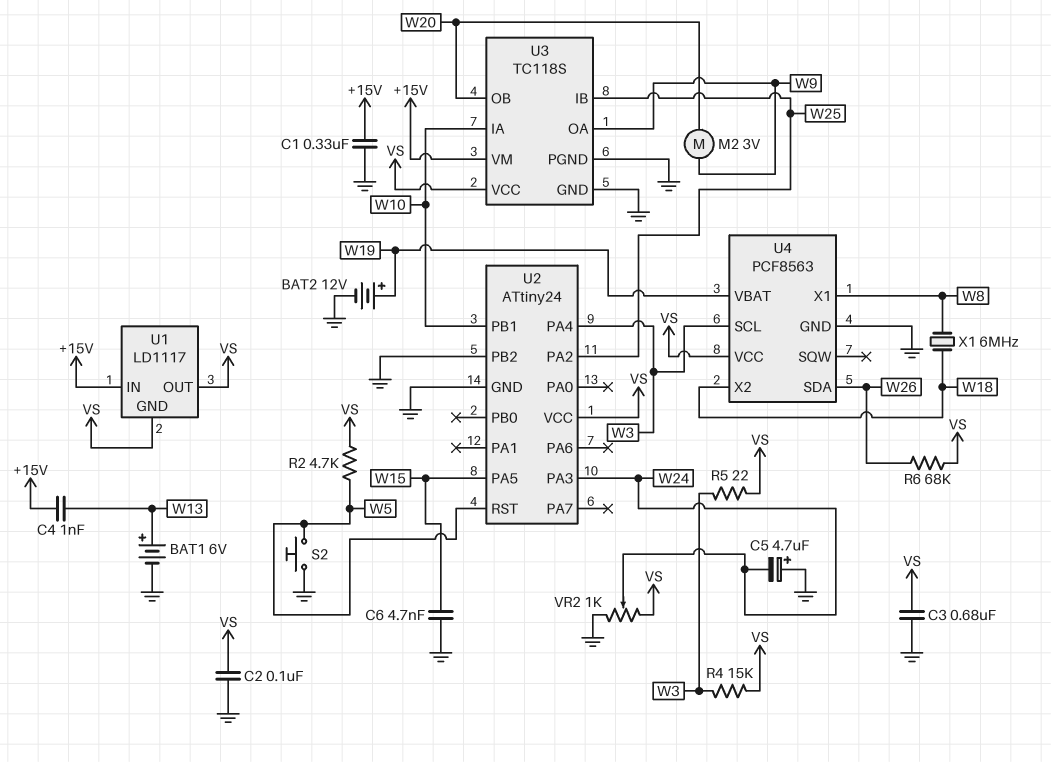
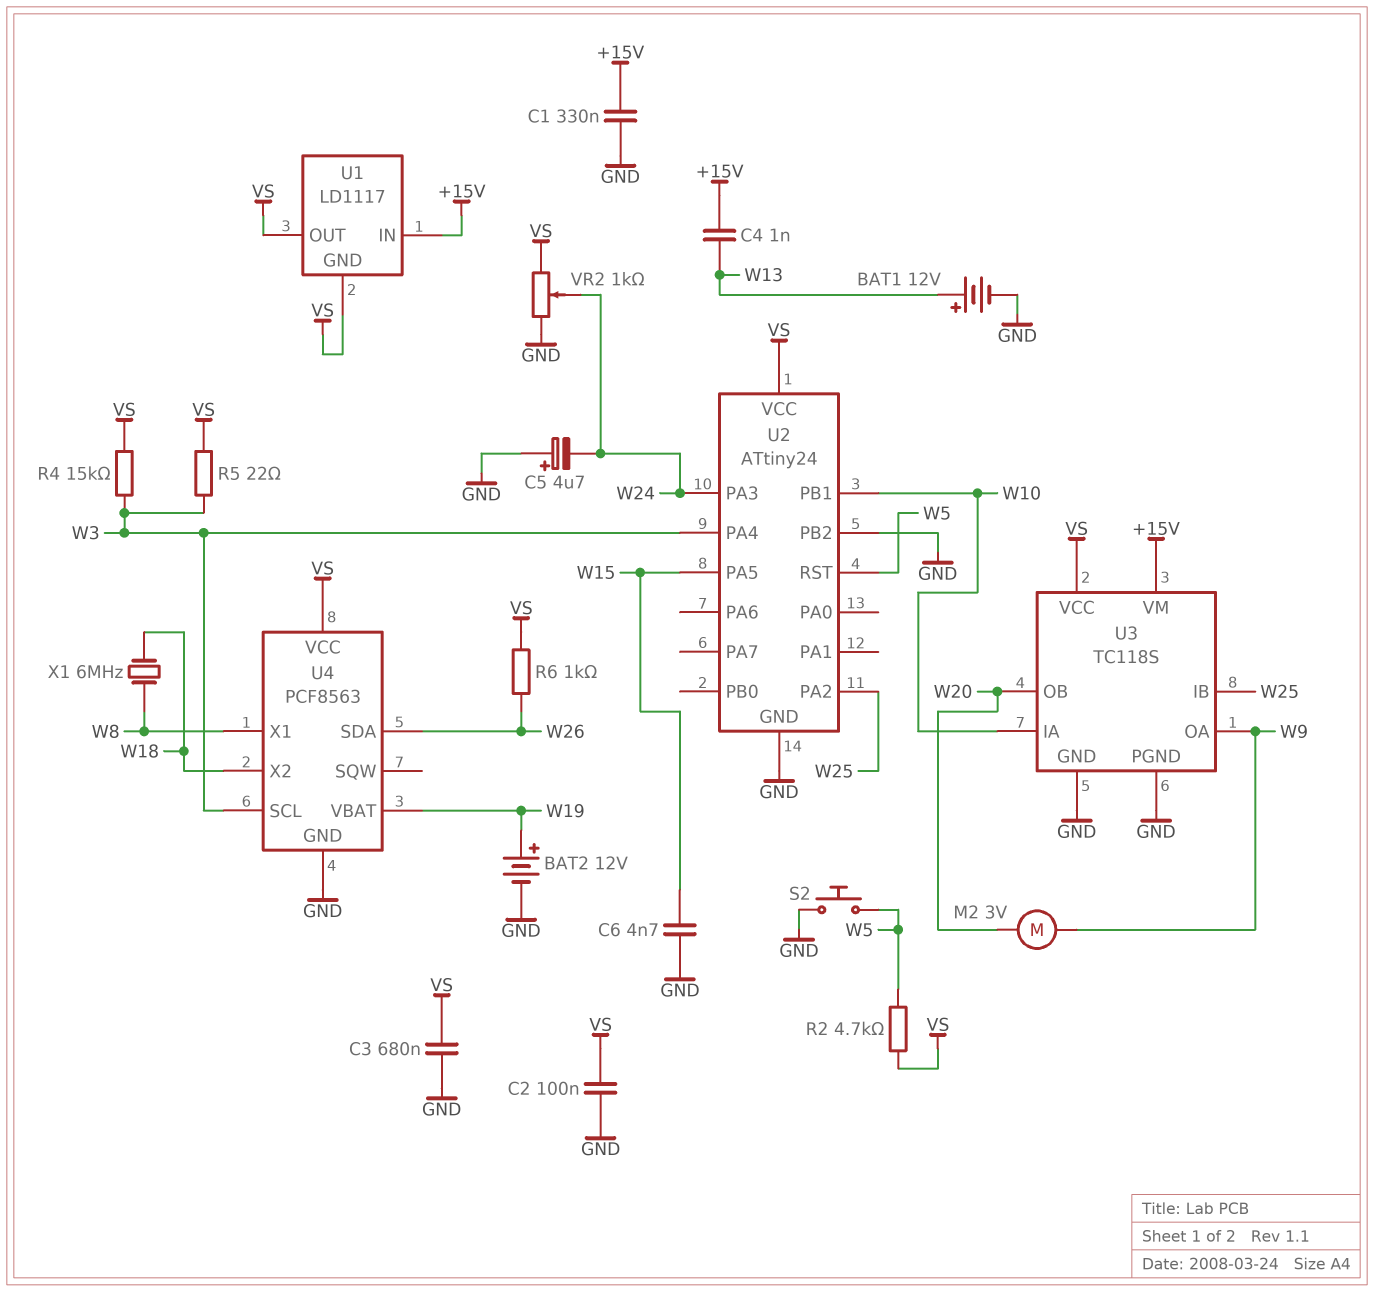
BAT1: 6V (plus W13, minus GND) -> 12V (plus W13, minus GND)
R6: 68k (VS, W26) -> 1k (VS, W26)

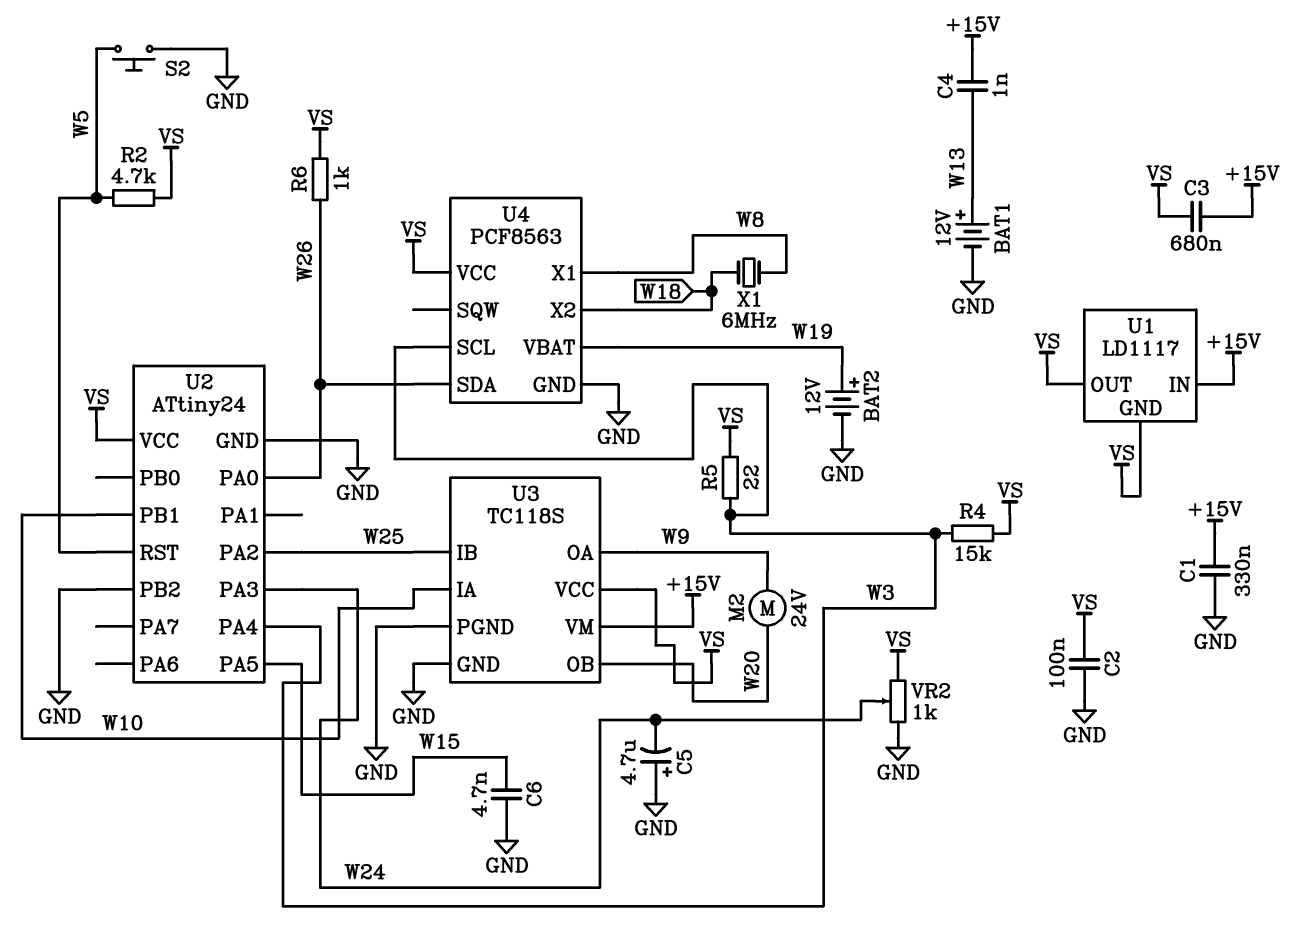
C3: 680nF (GND, VS) -> 680nF (+15V, VS)
M2: motor 3V (W9, W20) -> motor 24V (W9, W20)
U2 pin PA0: none -> W26

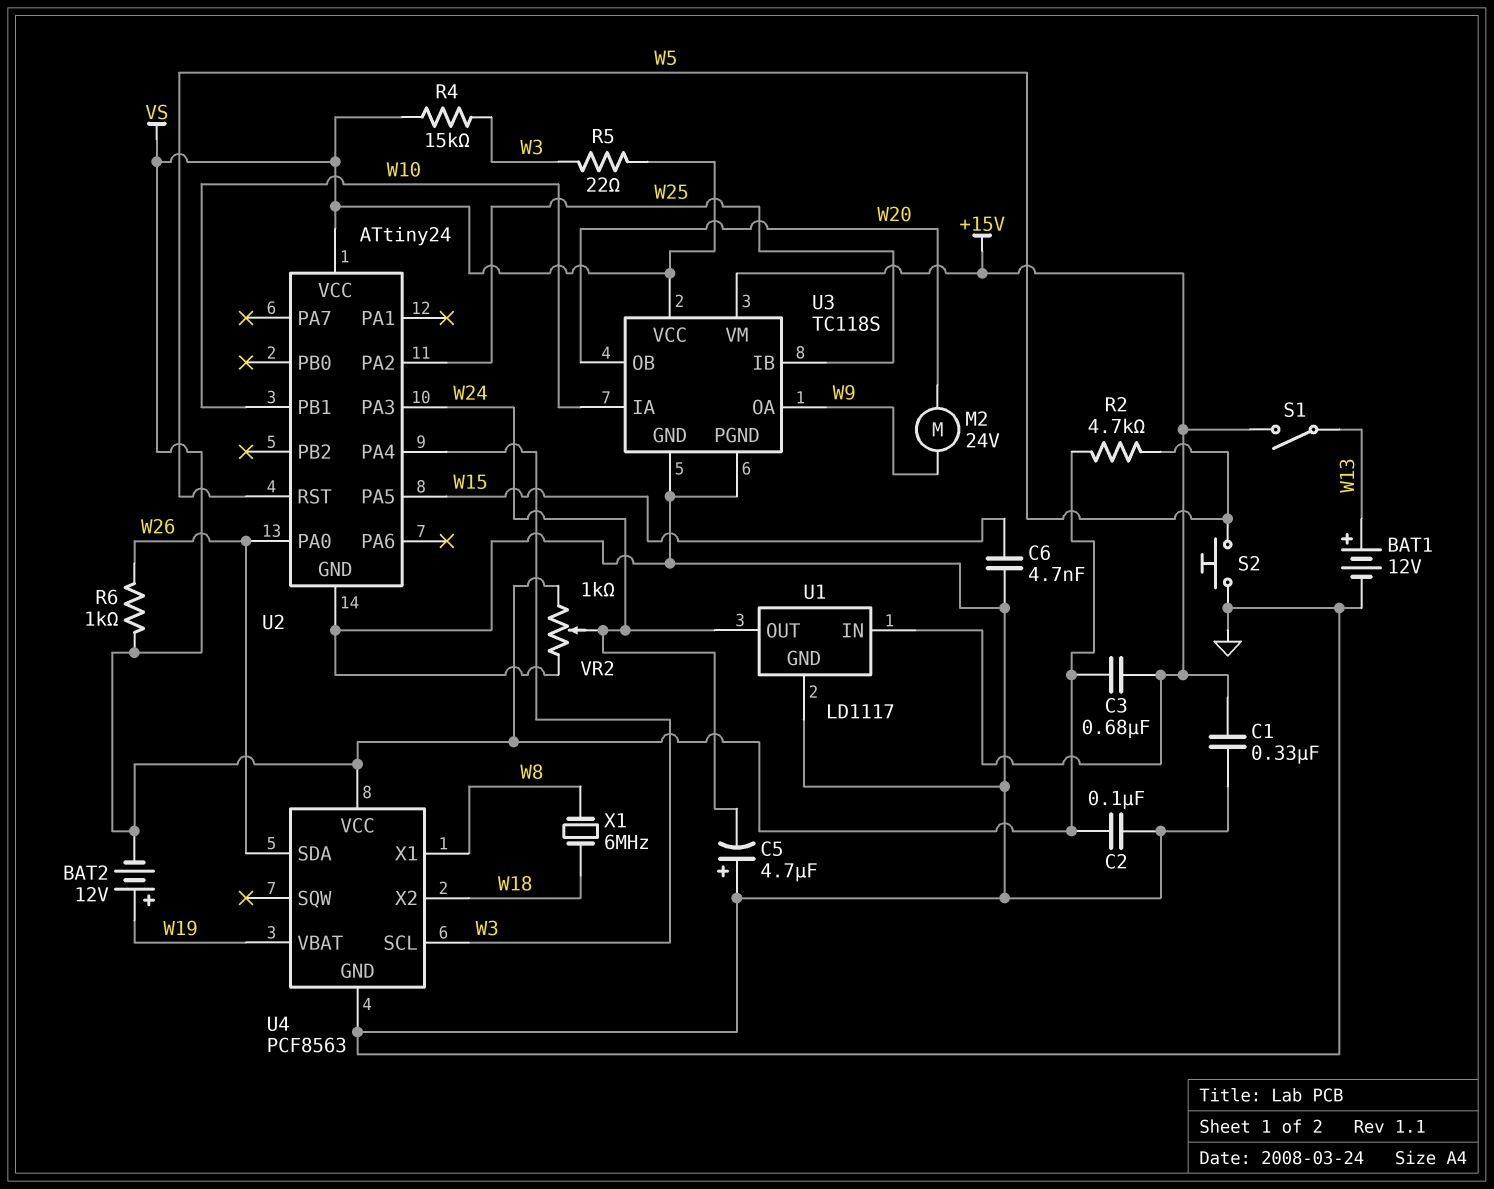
BAT2: 12V (plus W19, minus GND) -> 12V (plus W19, minus VS)
C4: 1nF (+15V, W13) -> none
S1: none -> switch (+15V, W13)
U1 pin GND: VS -> GND
U1 pin OUT: VS -> W24
U2 pin PB2: GND -> none

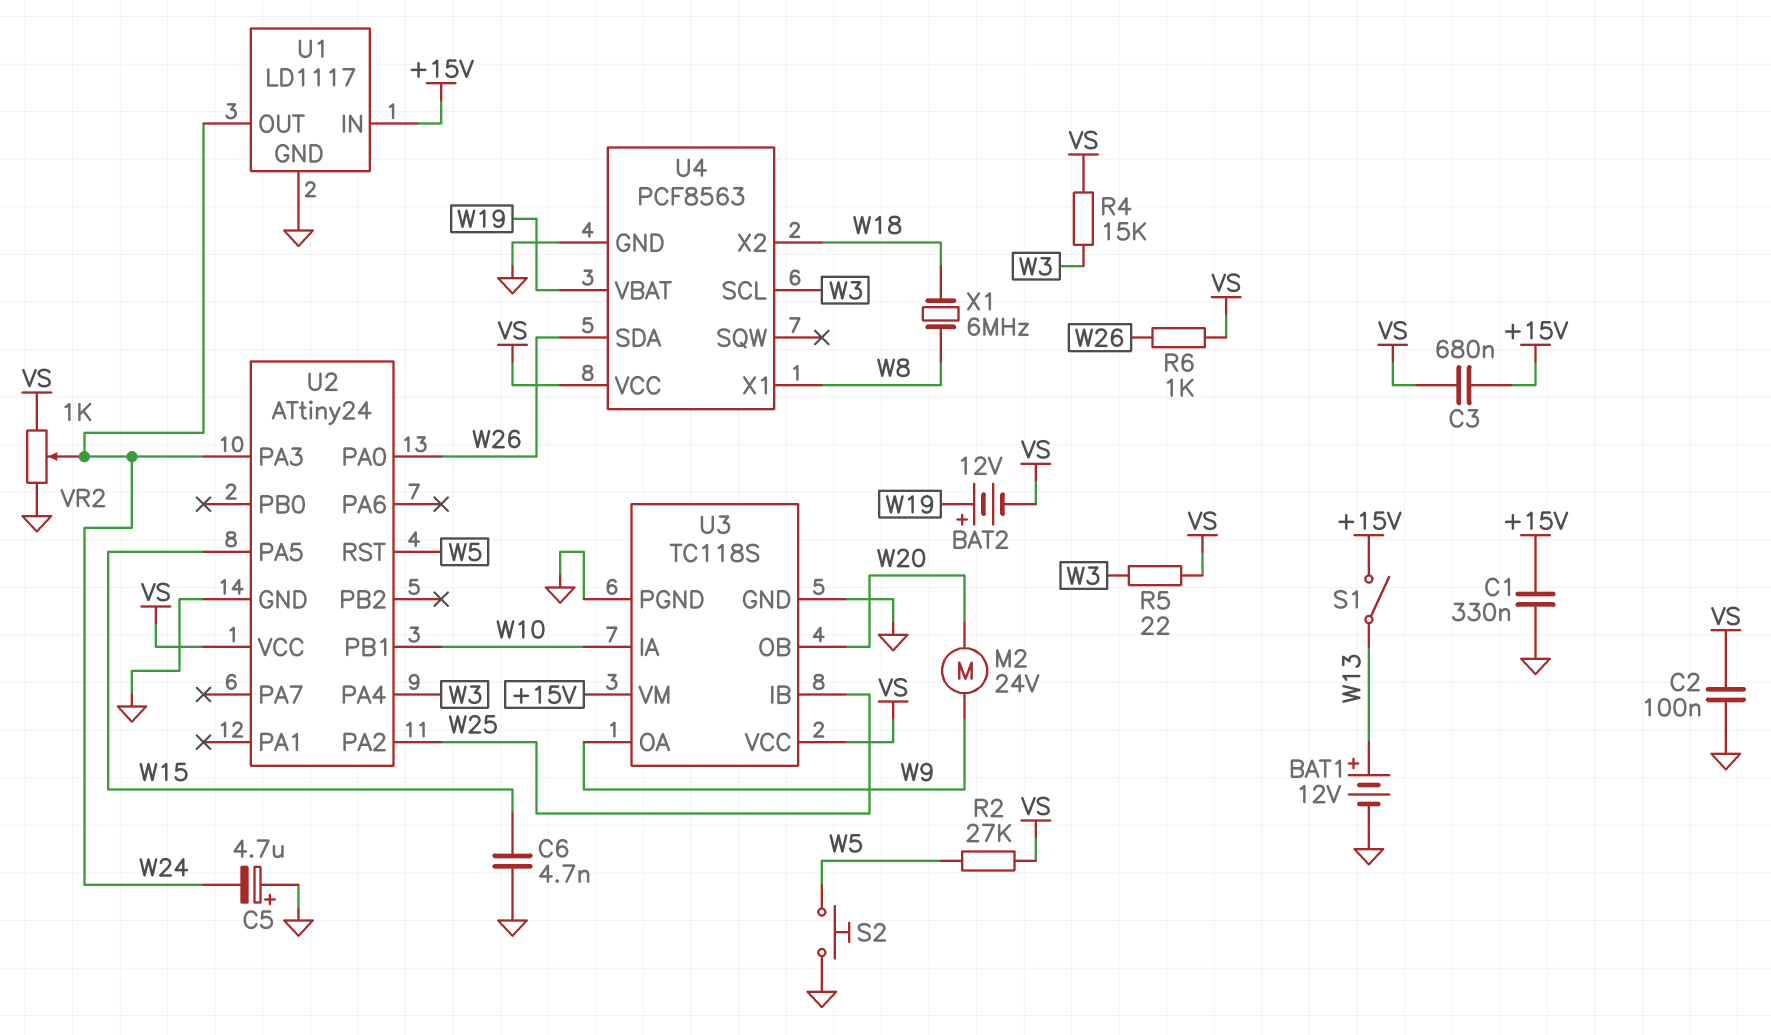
R2: 4.7k (VS, W5) -> 27k (VS, W5)

